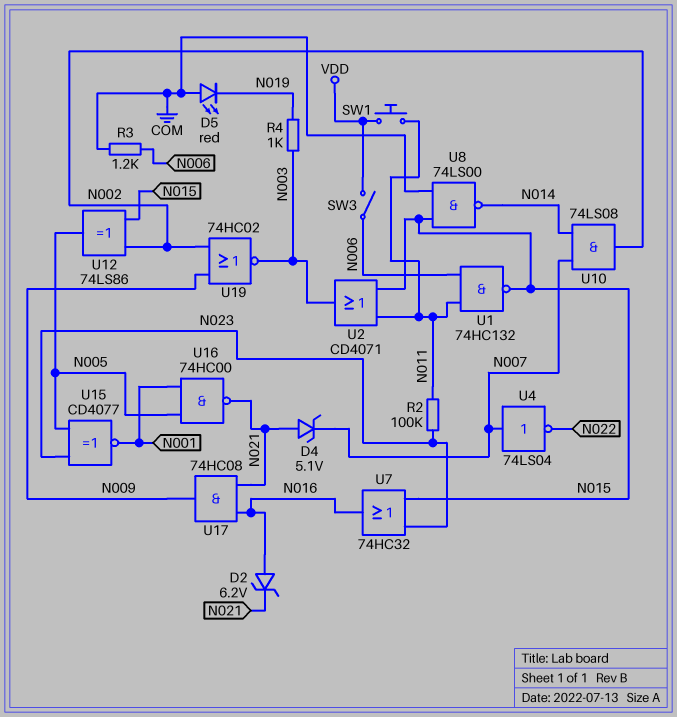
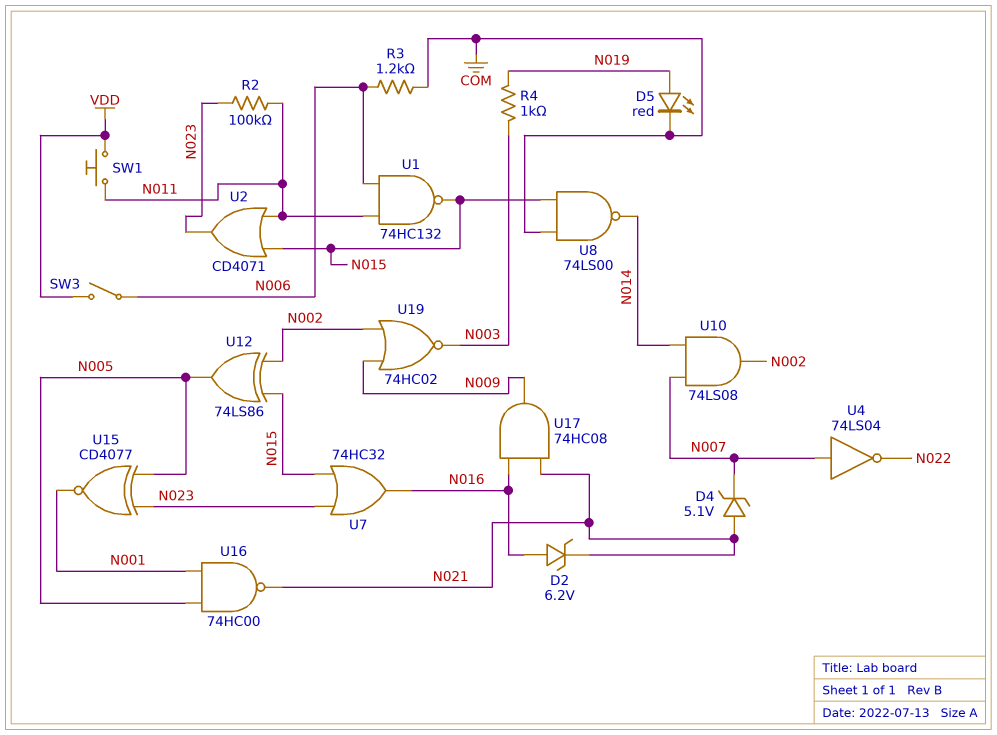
D5: LED red (A COM, K N019) -> LED red (A N019, K COM)
U2: OR CD4071 (in N011, in N015, out N003) -> OR CD4071 (in N011, in N015, out N023)

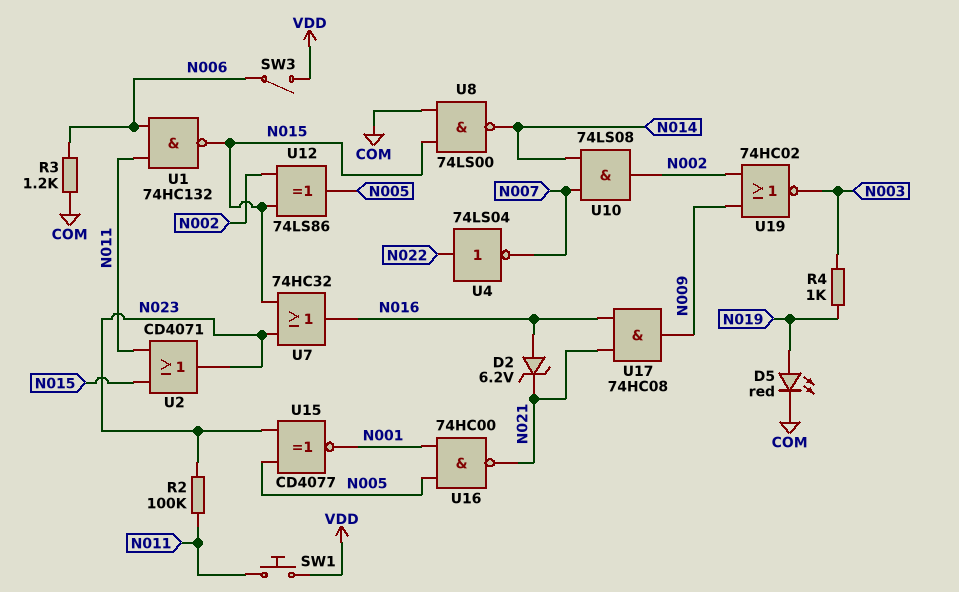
D4: zener 5.1V (A N021, K N007) -> none
U4: NOT 74LS04 (in N007, out N022) -> NOT 74LS04 (in N022, out N007)

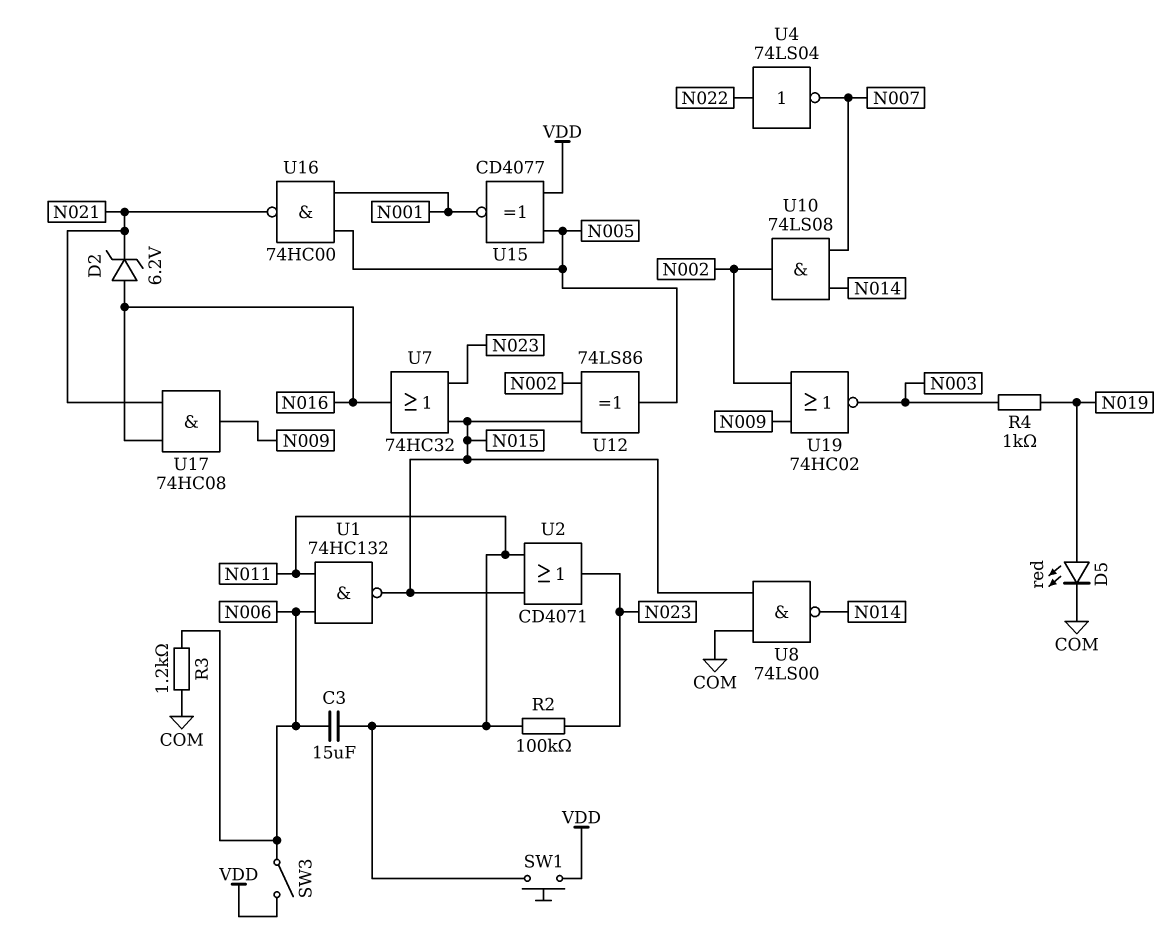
C3: none -> 15uF (N006, N011)
U15: XNOR CD4077 (in N005, in N023, out N001) -> XNOR CD4077 (in N005, in VDD, out N001)

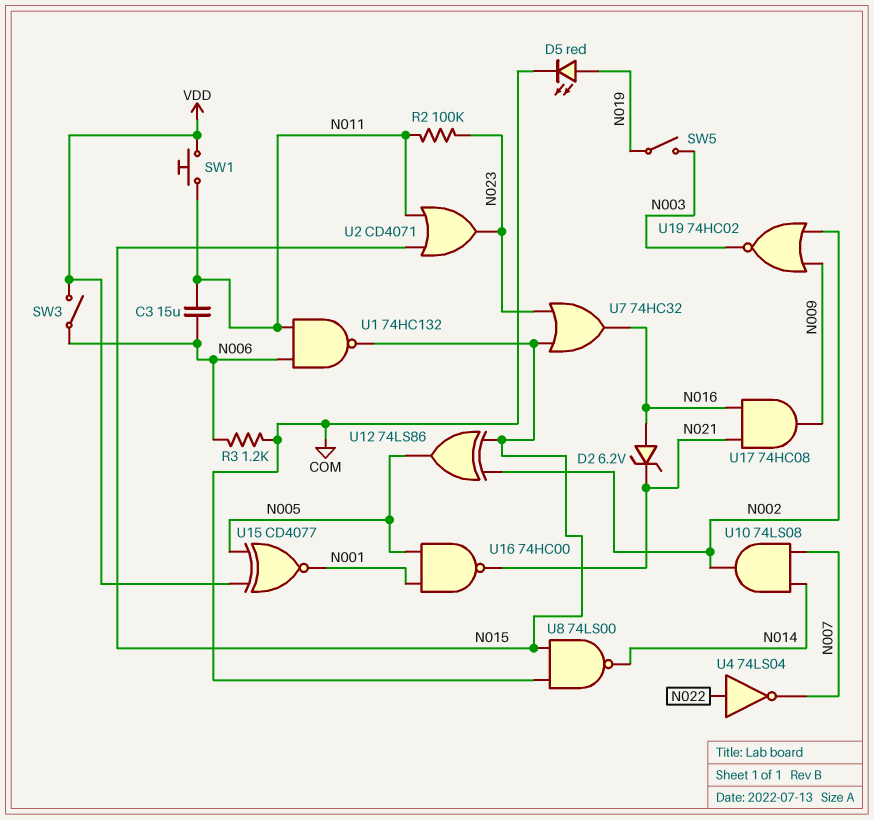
R4: 1k (N003, N019) -> none
SW5: none -> switch (N003, N019)

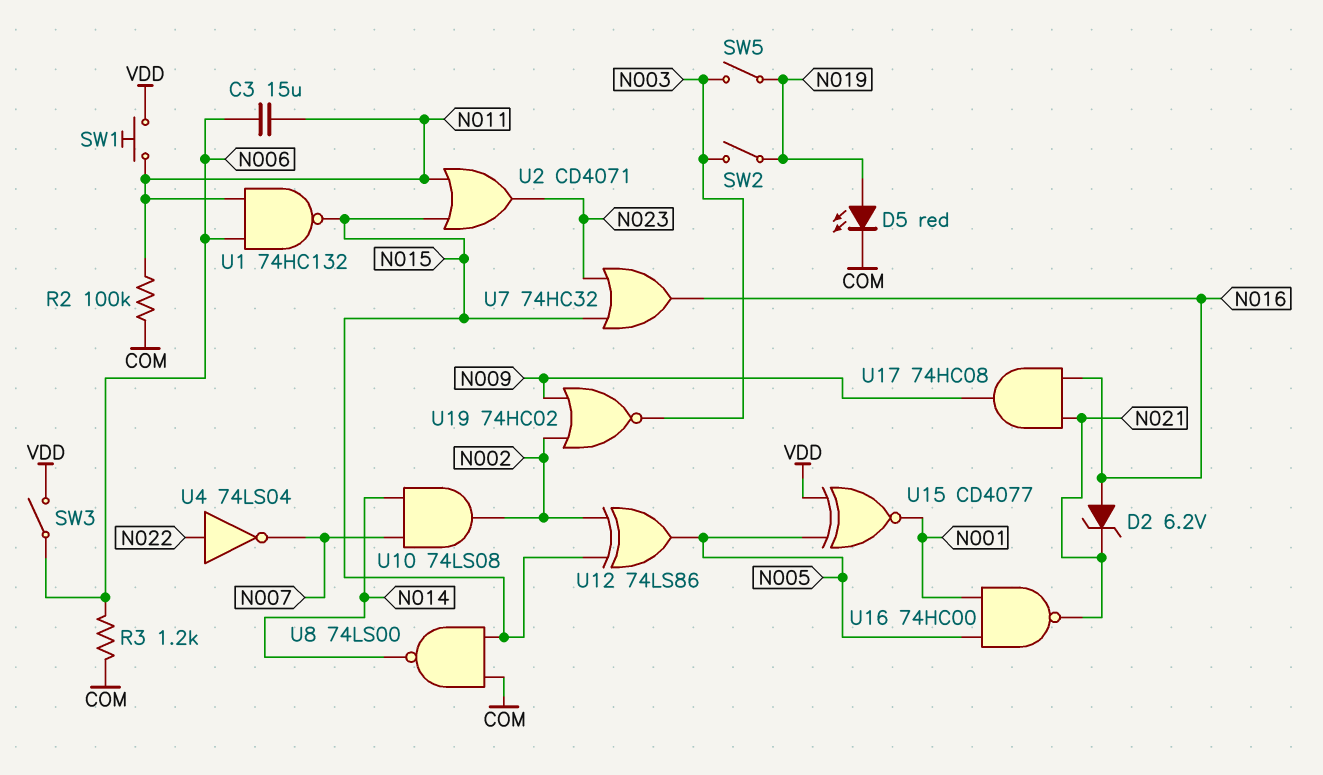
R2: 100k (N011, N023) -> 100k (COM, N011)
SW2: none -> switch (N003, N019)

